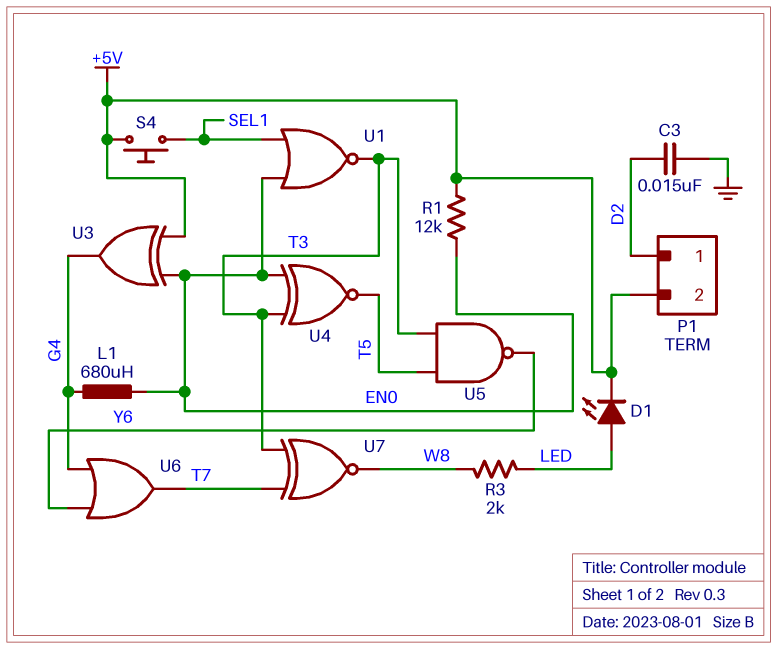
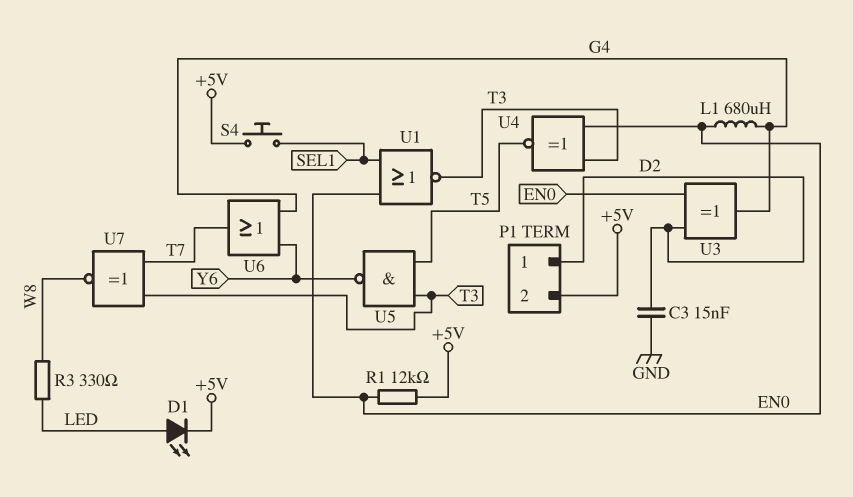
R3: 2k (LED, W8) -> 330 (LED, W8)
U3: XOR (in +5V, in EN0, out G4) -> XOR (in D2, in EN0, out G4)

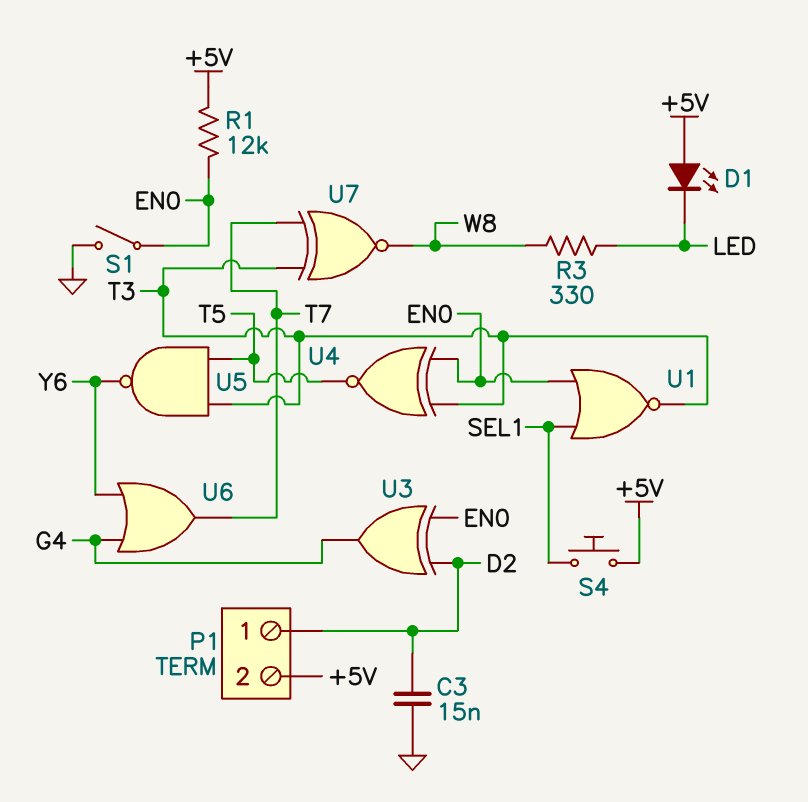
D1: LED (A LED, K +5V) -> LED (A +5V, K LED)
L1: 680uH (EN0, G4) -> none
S1: none -> switch (EN0, GND)

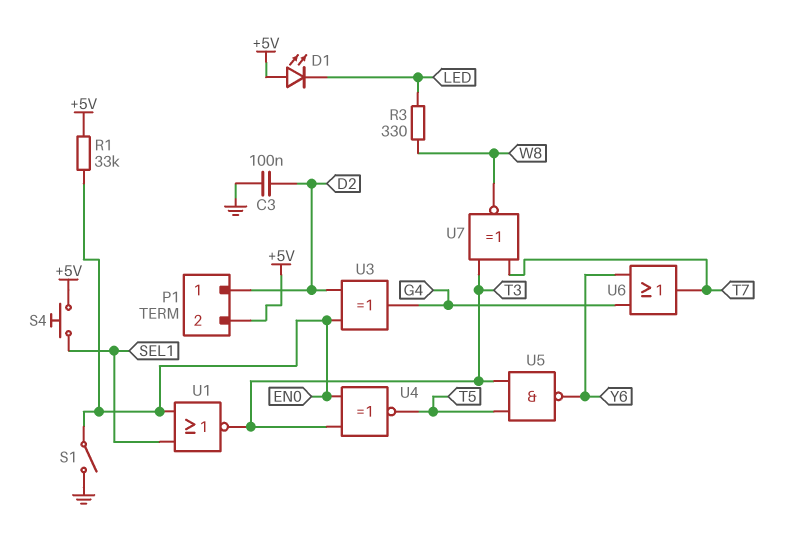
C3: 15nF (D2, GND) -> 100nF (D2, GND)
R1: 12k (+5V, EN0) -> 33k (+5V, EN0)

